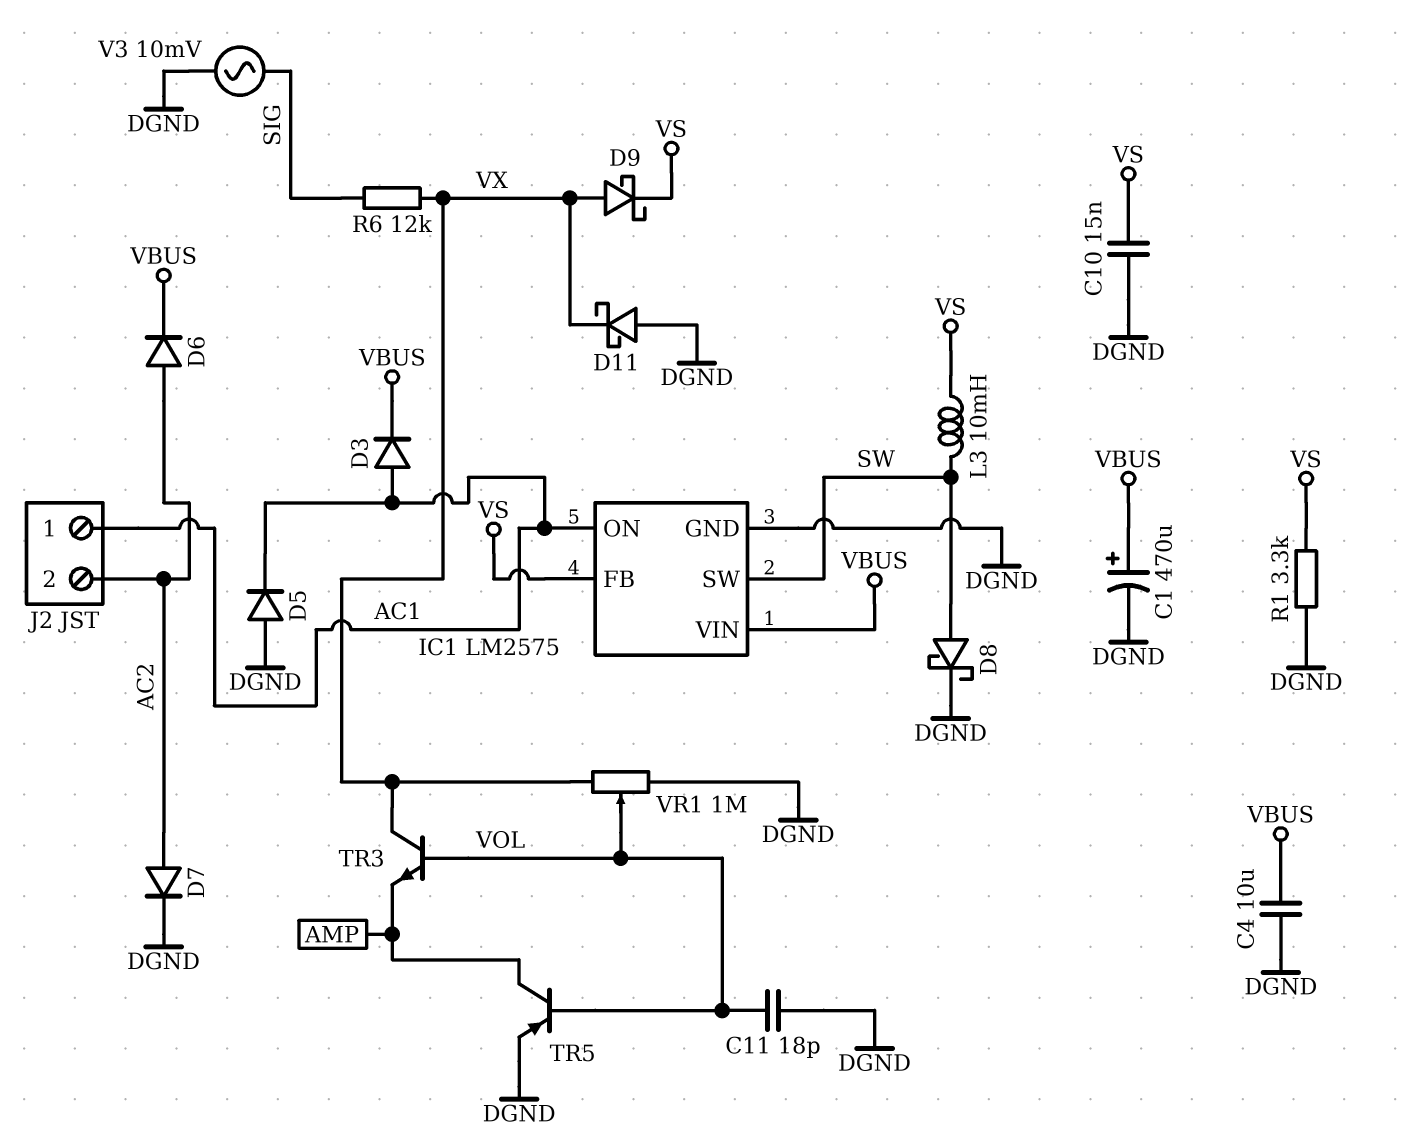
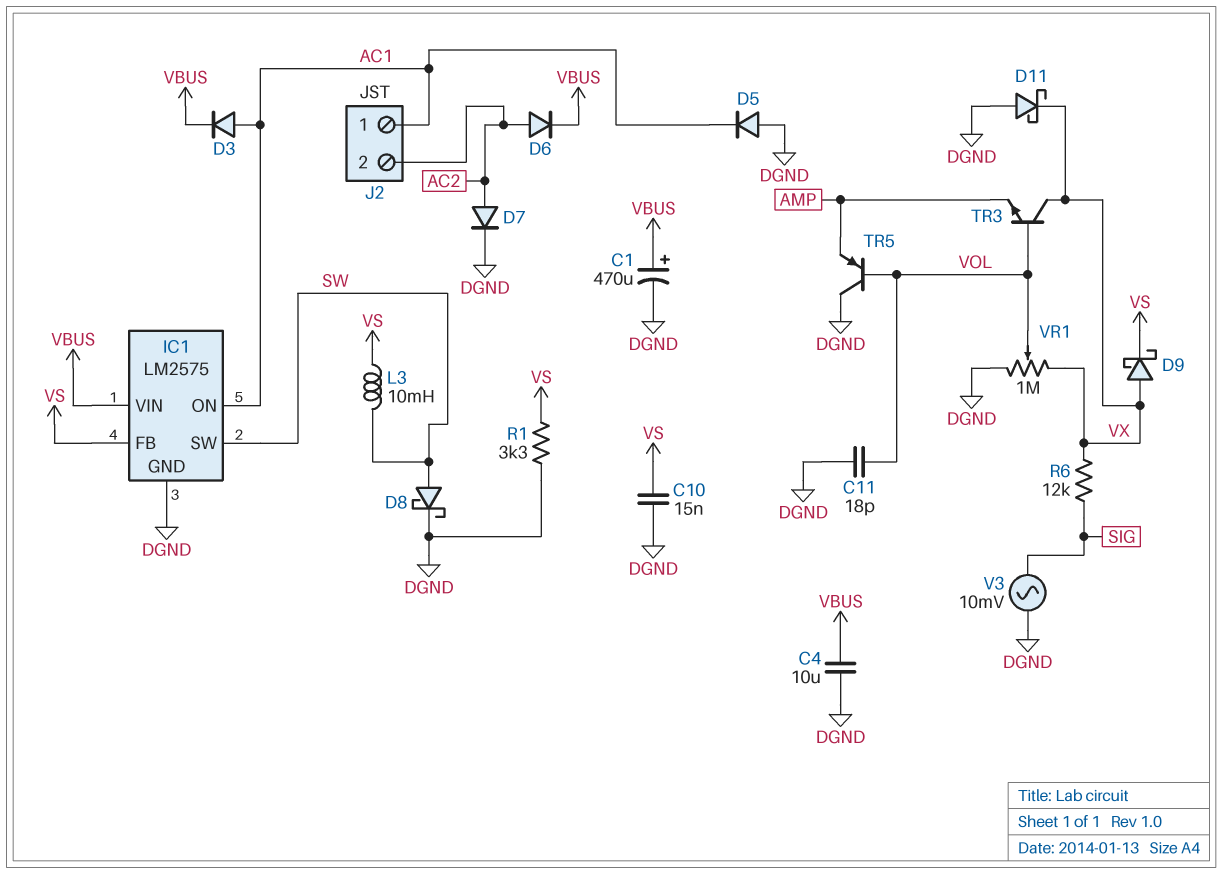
TR5: PNP (B VOL, C AMP, E DGND) -> PNP (B VOL, C DGND, E AMP)

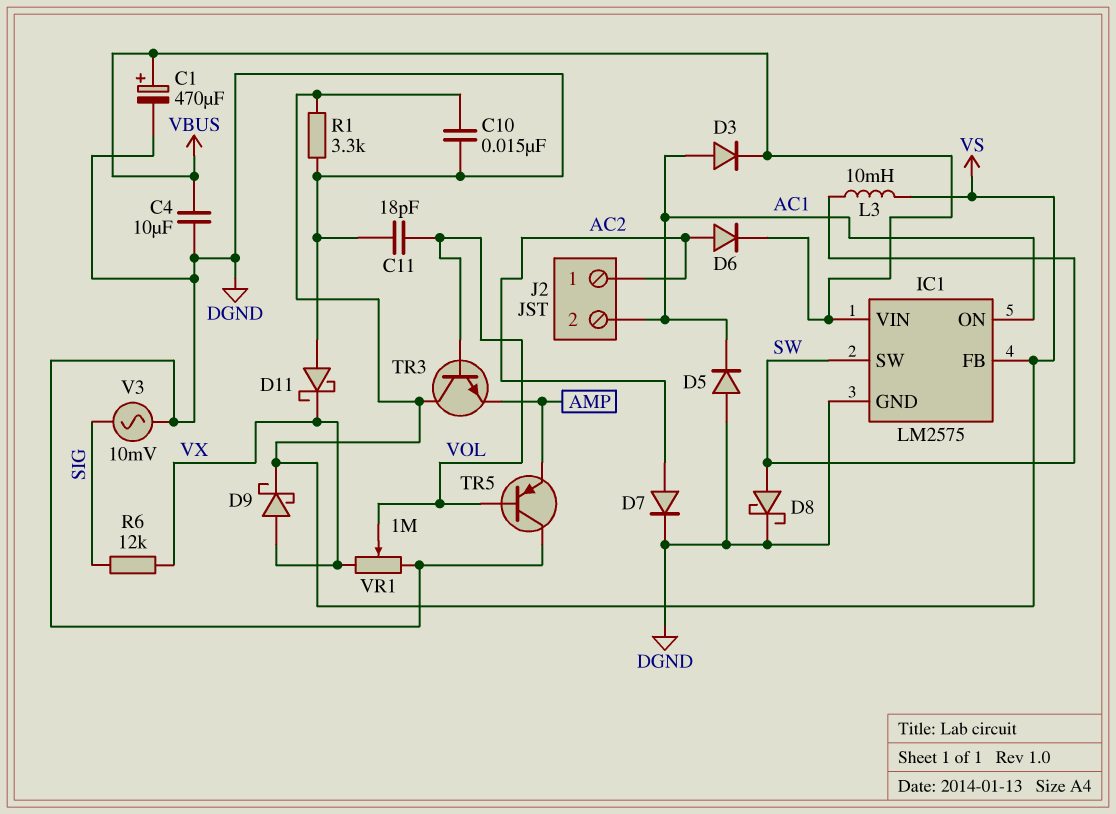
J2 pin 1: AC1 -> AC2
J2 pin 2: AC2 -> AC1
TR3: NPN (B VOL, C VX, E AMP) -> NPN (B VOL, C VS, E AMP)

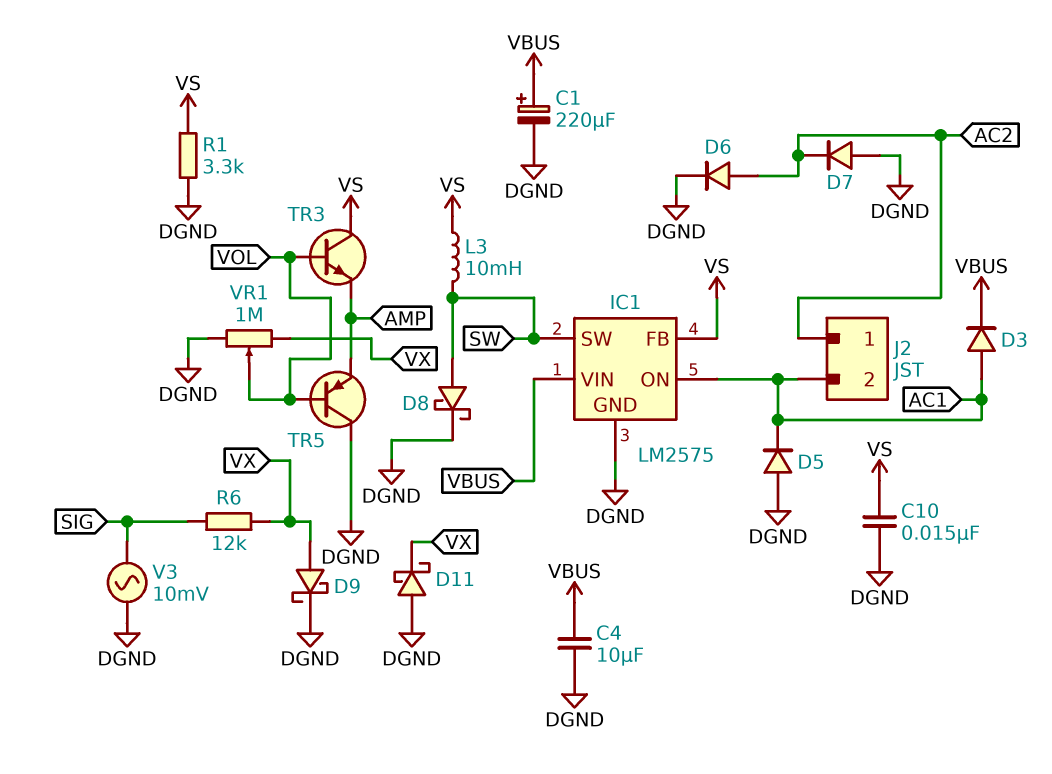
C1: 470uF (plus VBUS, minus DGND) -> 220uF (plus VBUS, minus DGND)
C11: 18pF (DGND, VOL) -> none
D6: diode (A AC2, K VBUS) -> diode (A AC2, K DGND)
D7: diode (A AC2, K DGND) -> diode (A DGND, K AC2)
D9: schottky (A VX, K VS) -> schottky (A VX, K DGND)

